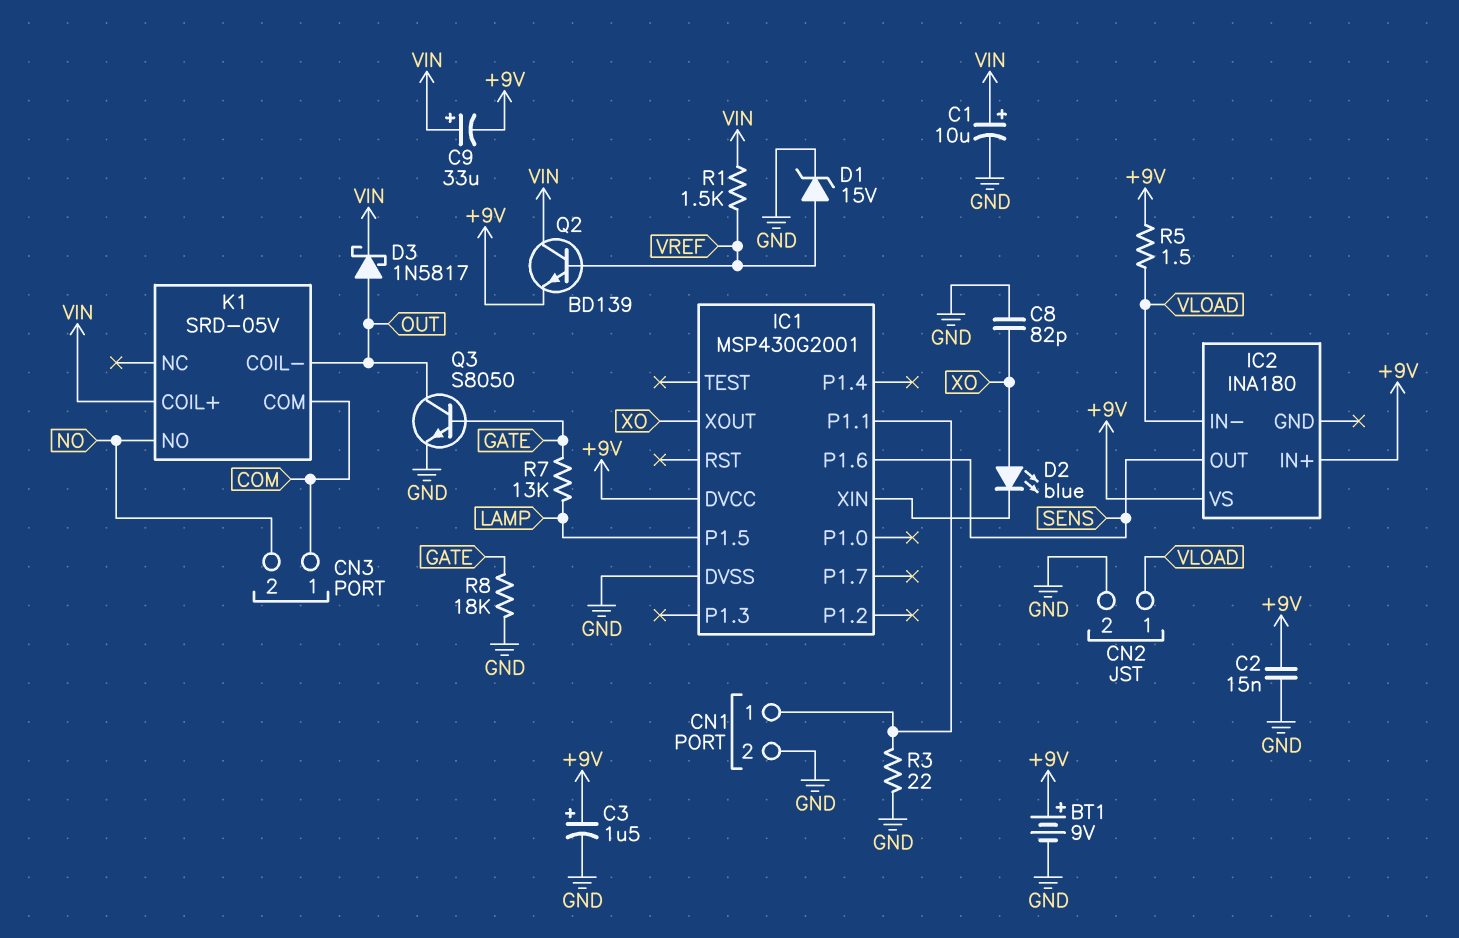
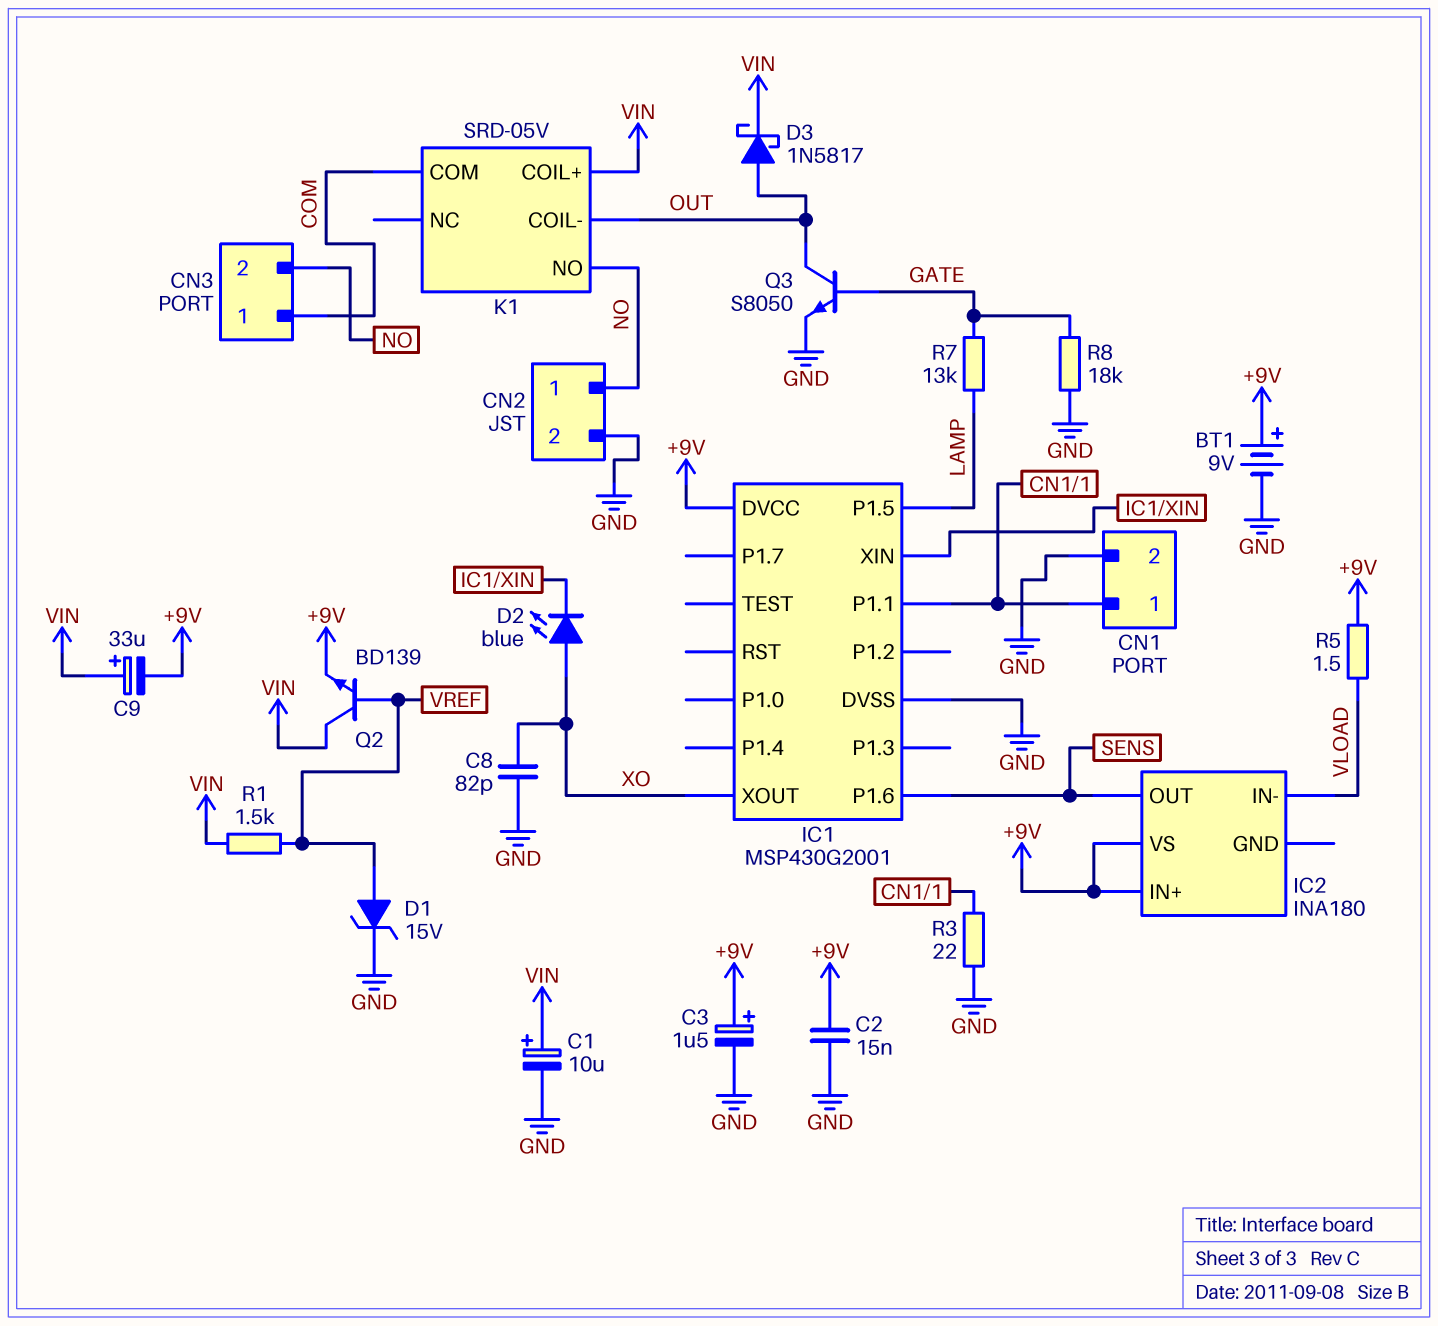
CN2 pin 1: VLOAD -> NO

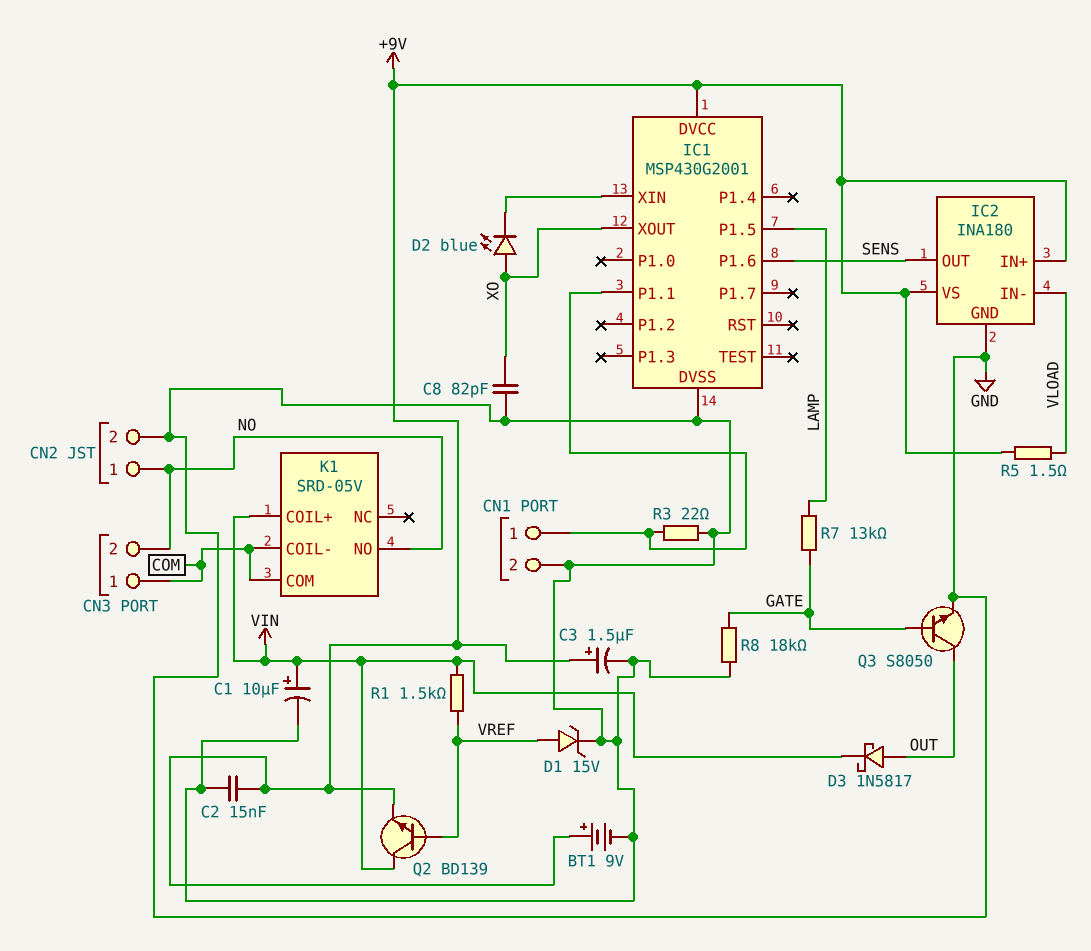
C9: 33uF (plus VIN, minus +9V) -> none
IC2 pin GND: none -> GND
K1 pin COIL-: OUT -> COM

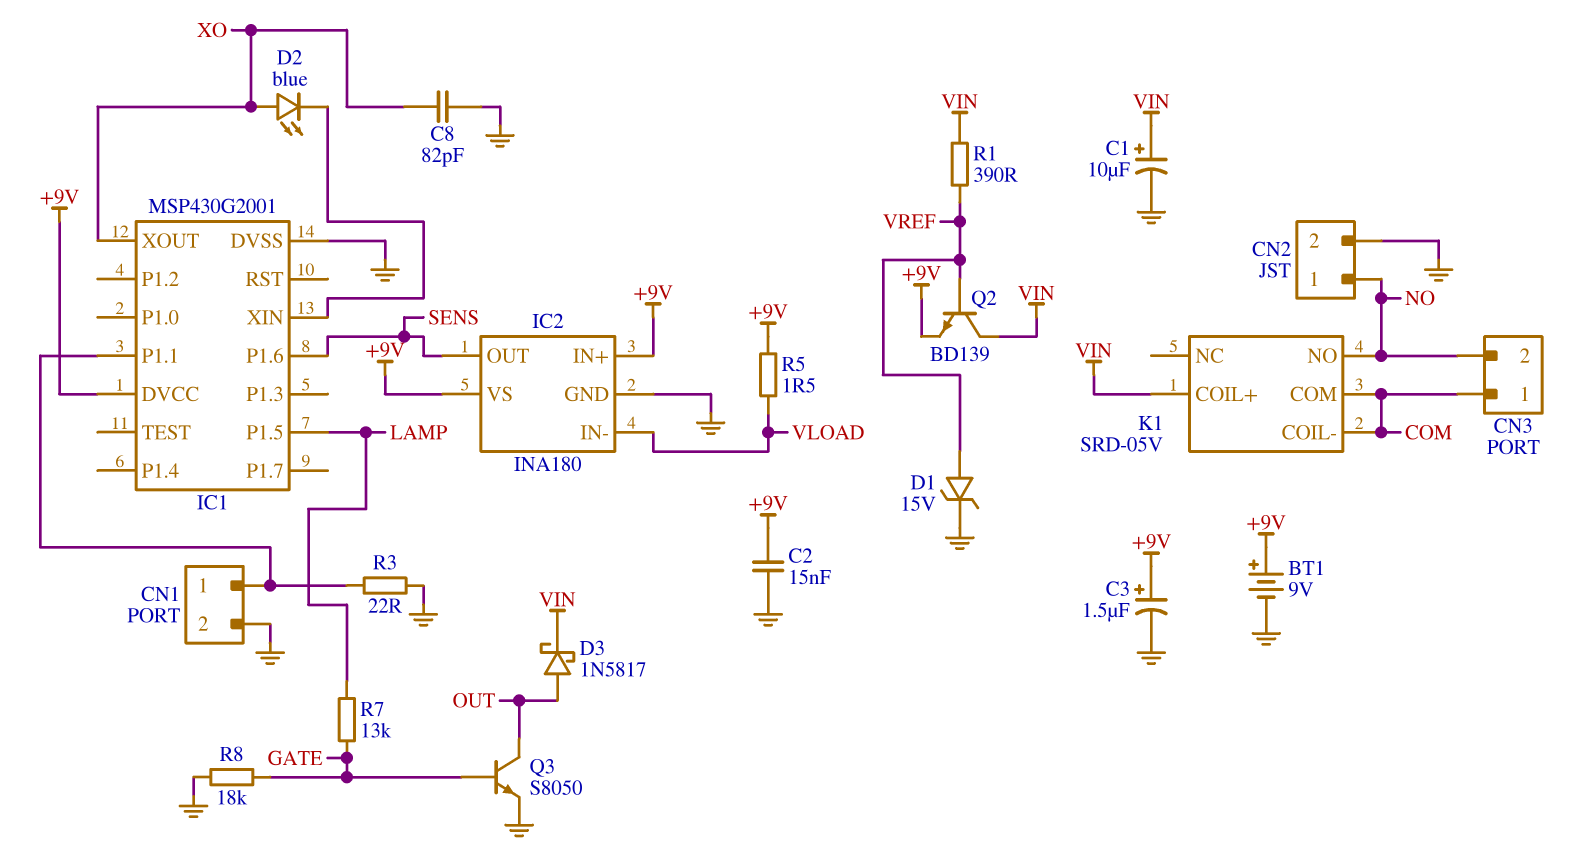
R1: 1.5k (VIN, VREF) -> 390 (VIN, VREF)

